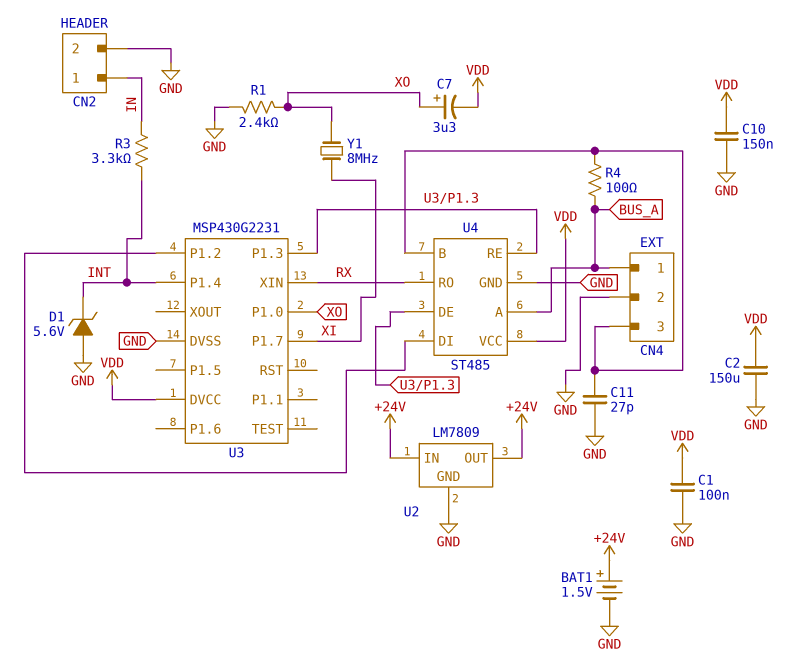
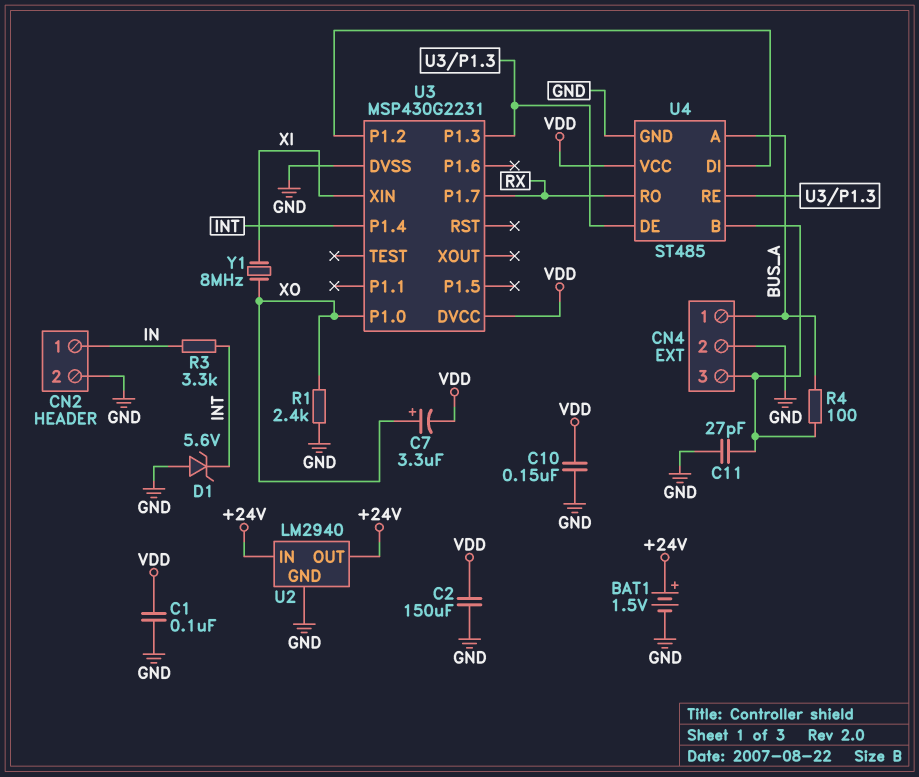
U2: LM7809 -> LM2940
U3 pin P1.7: XI -> RX
U3 pin XIN: RX -> XI

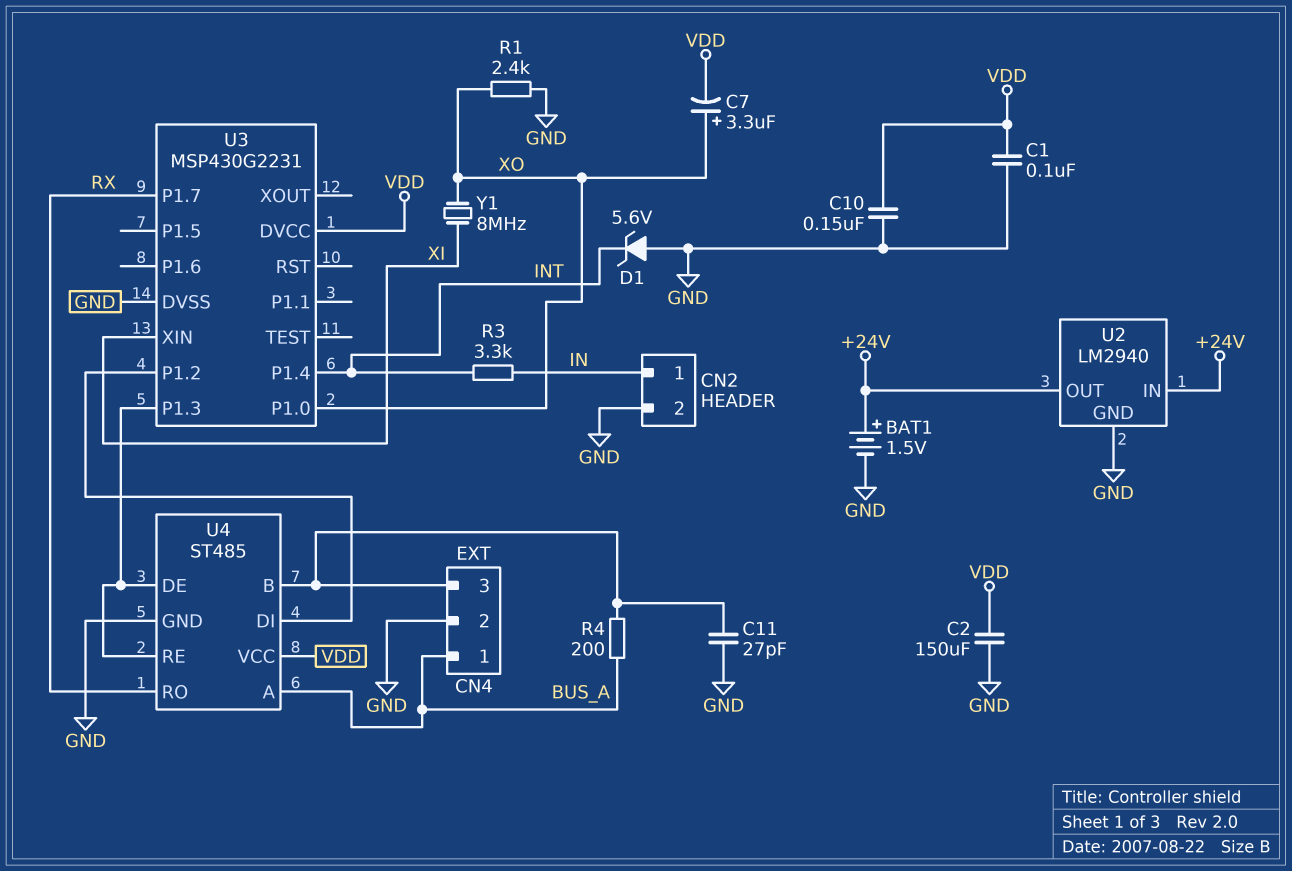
R4: 100 (BUS_A, CN4/3) -> 200 (BUS_A, CN4/3)

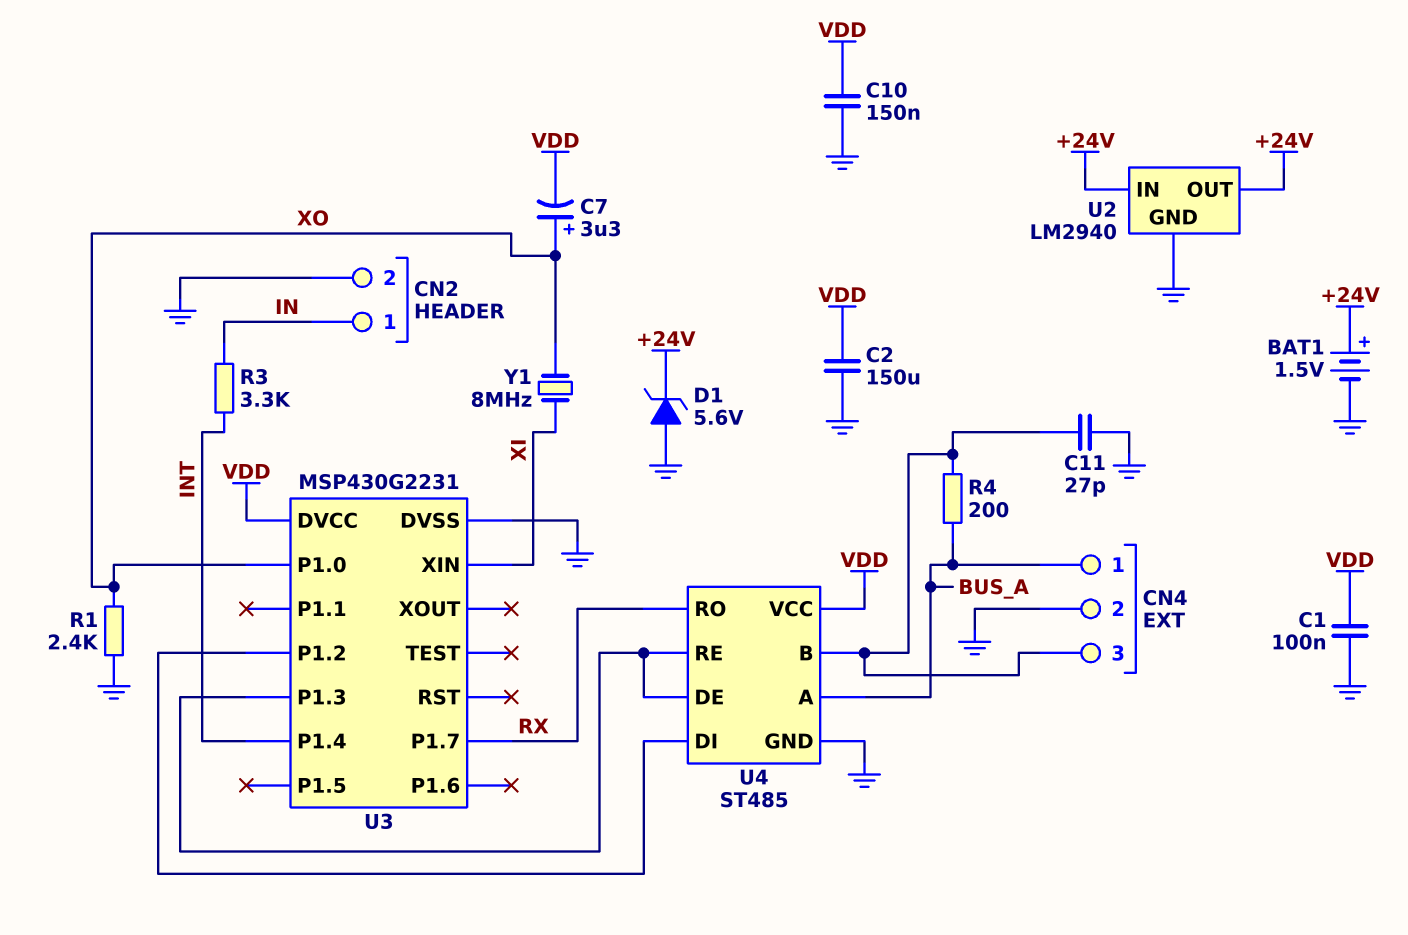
D1: zener 5.6V (A GND, K INT) -> zener 5.6V (A GND, K +24V)

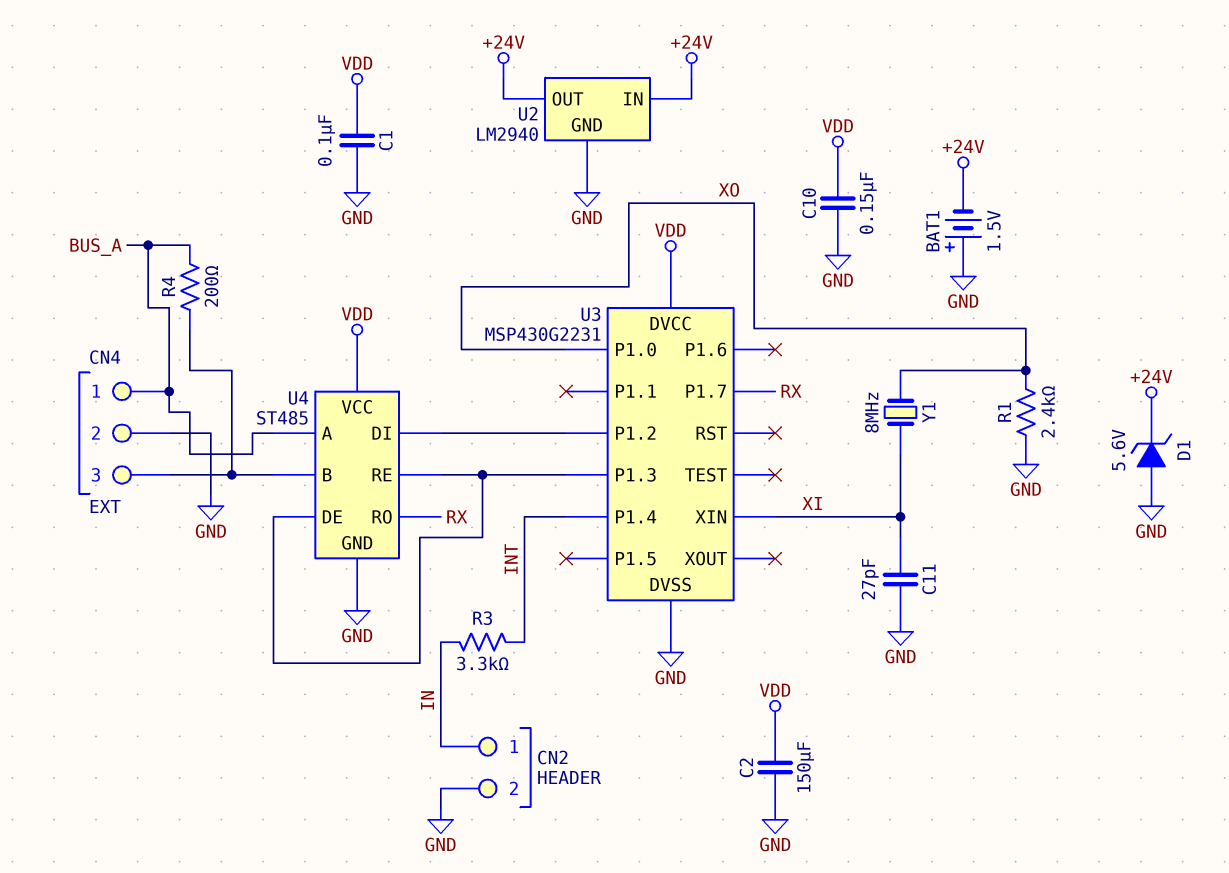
BAT1: 1.5V (plus +24V, minus GND) -> 1.5V (plus GND, minus +24V)
C7: 3.3uF (plus XO, minus VDD) -> none
C11: 27pF (CN4/3, GND) -> 27pF (GND, XI)

